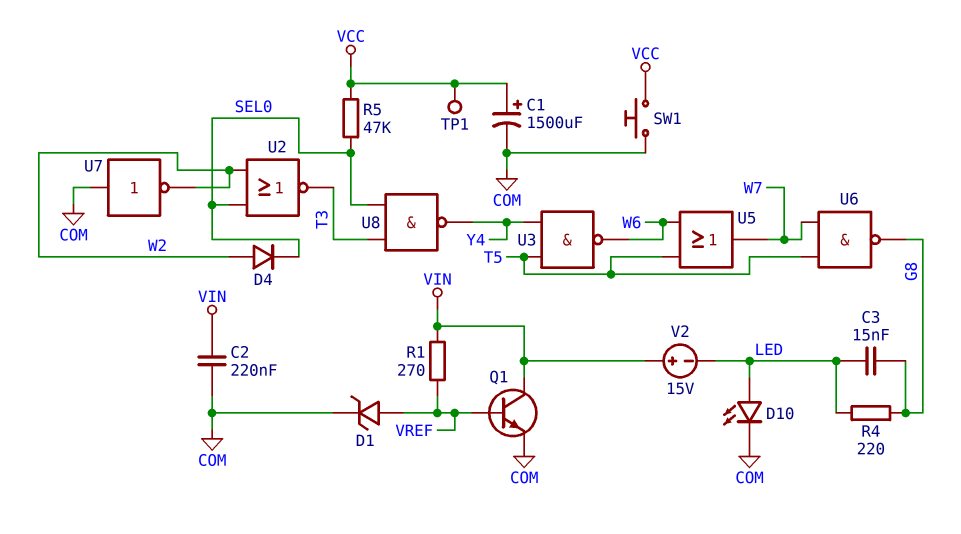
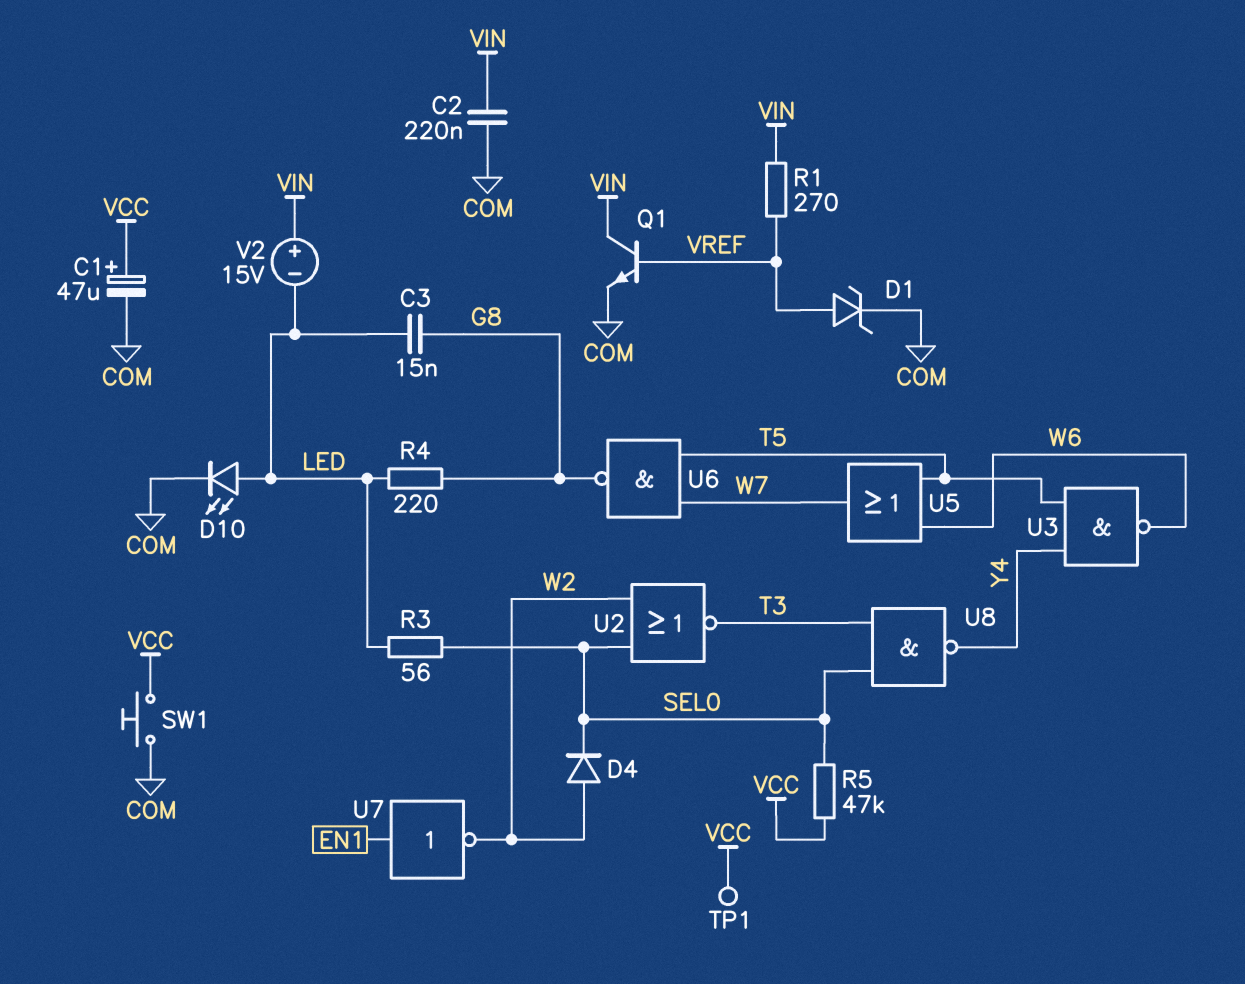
C1: 1500uF (plus VCC, minus COM) -> 47uF (plus VCC, minus COM)
R3: none -> 56 (LED, SEL0)
U7: NOT (in COM, out W2) -> NOT (in EN1, out W2)

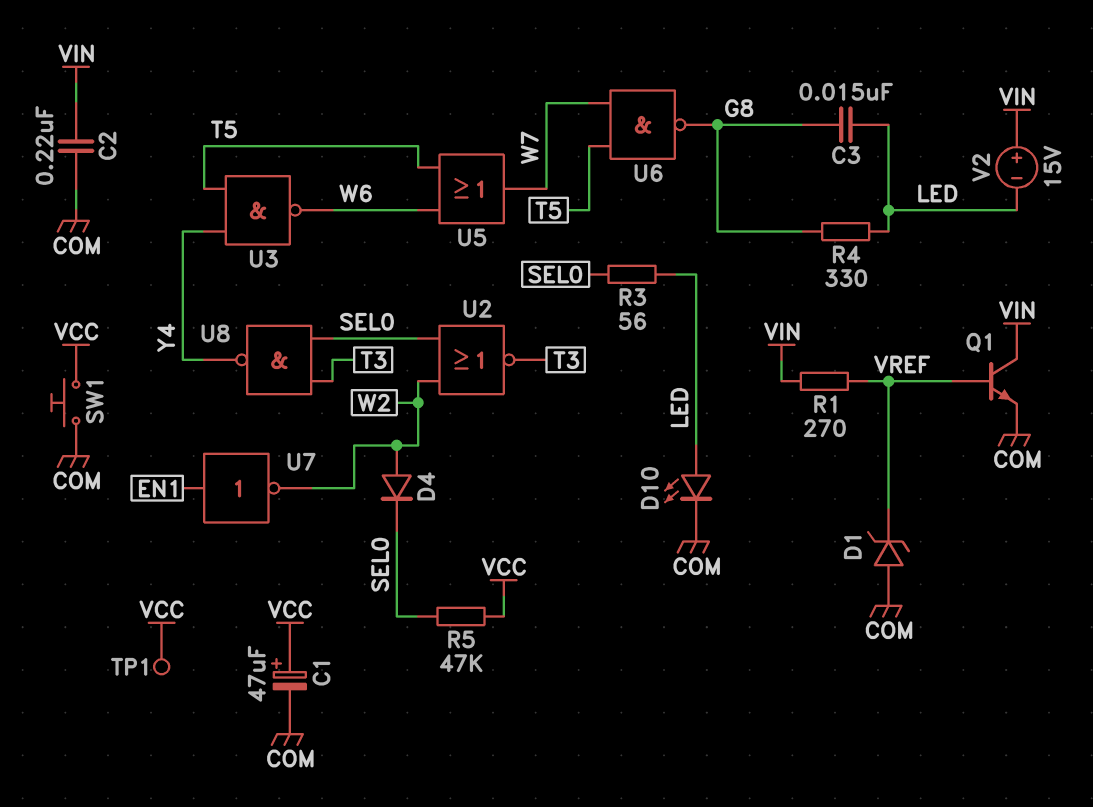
D1: zener (A VREF, K COM) -> zener (A COM, K VREF)
R4: 220 (G8, LED) -> 330 (G8, LED)

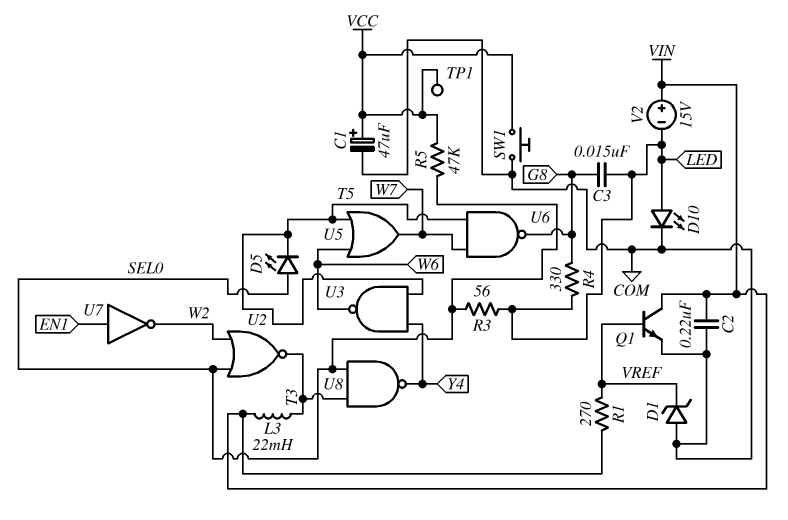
D4: diode (A W2, K SEL0) -> none
D5: none -> LED (A SEL0, K T5)
L3: none -> 22mH (T3, VIN)

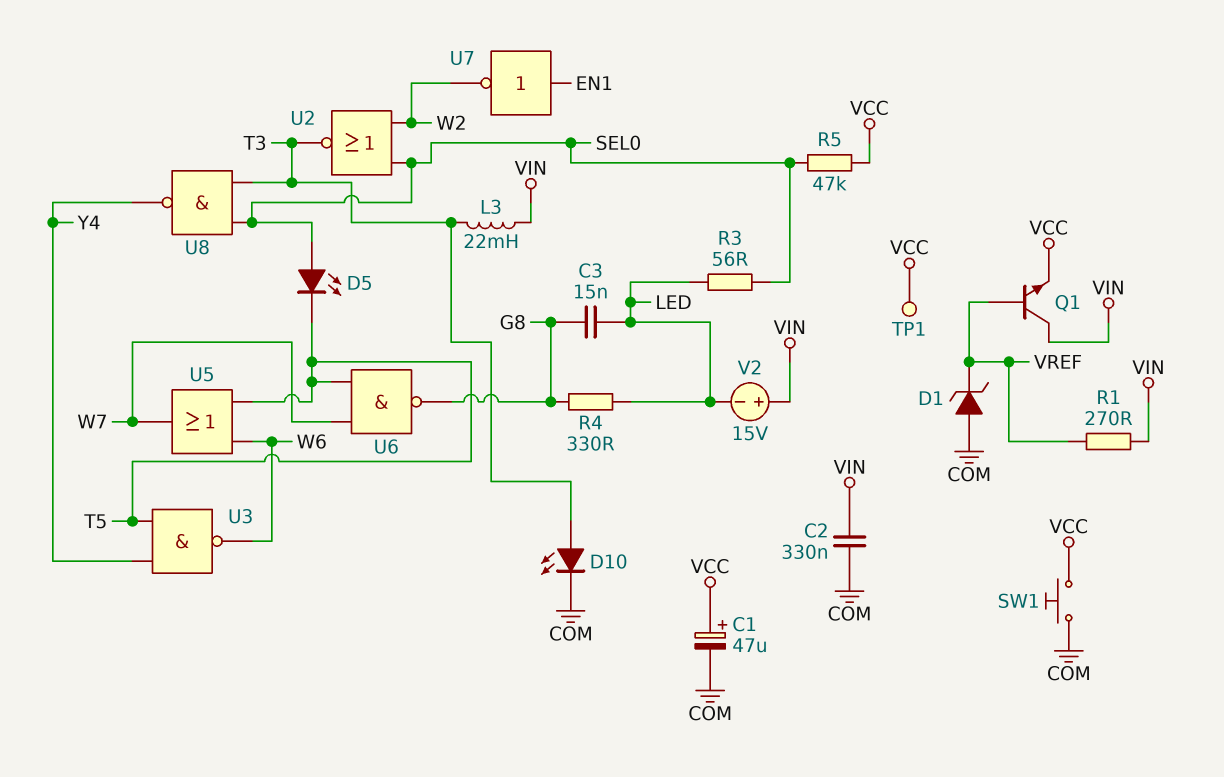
C2: 220nF (COM, VIN) -> 330nF (COM, VIN)
D10: LED (A LED, K COM) -> LED (A T3, K COM)
Q1: NPN (B VREF, C VIN, E COM) -> NPN (B VREF, C VIN, E VCC)

